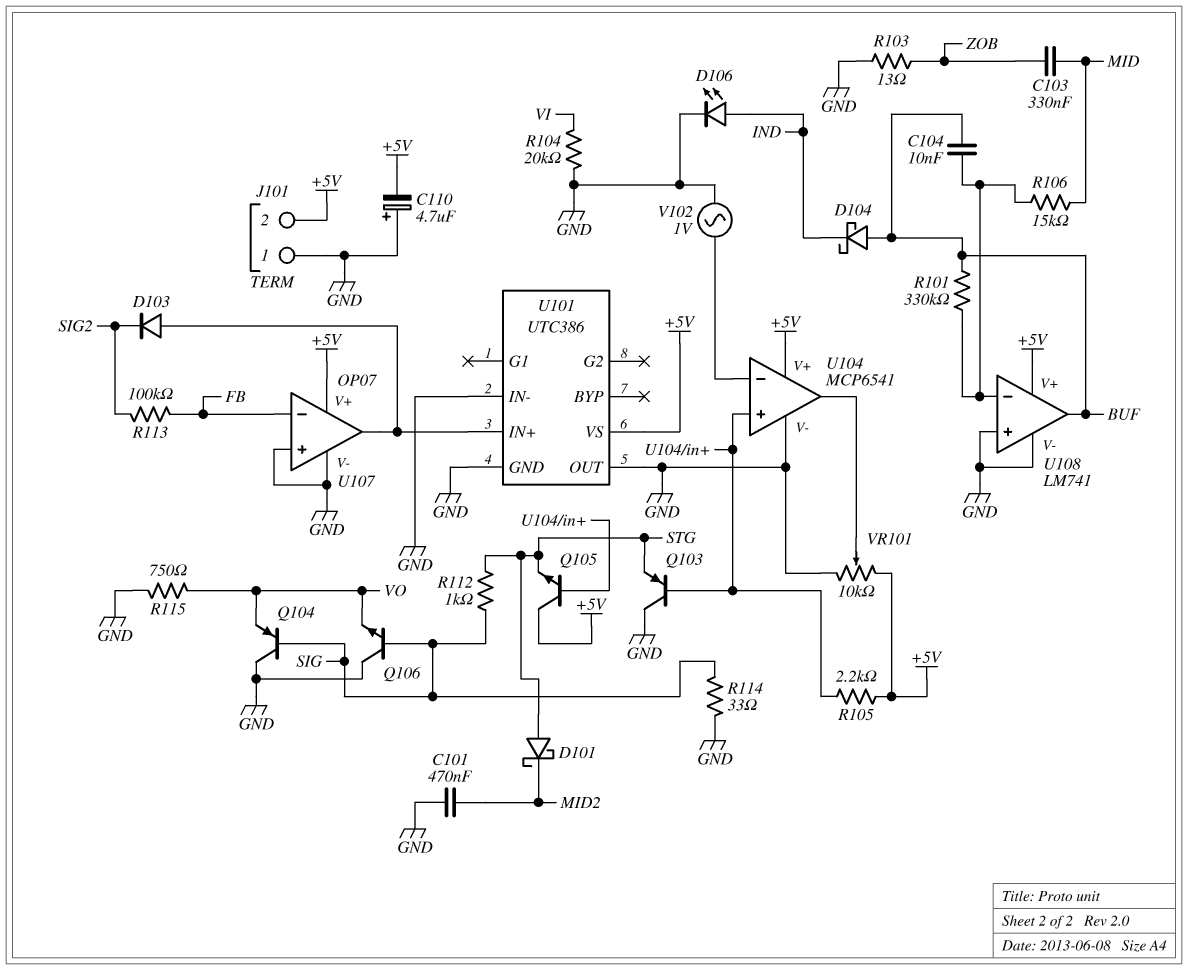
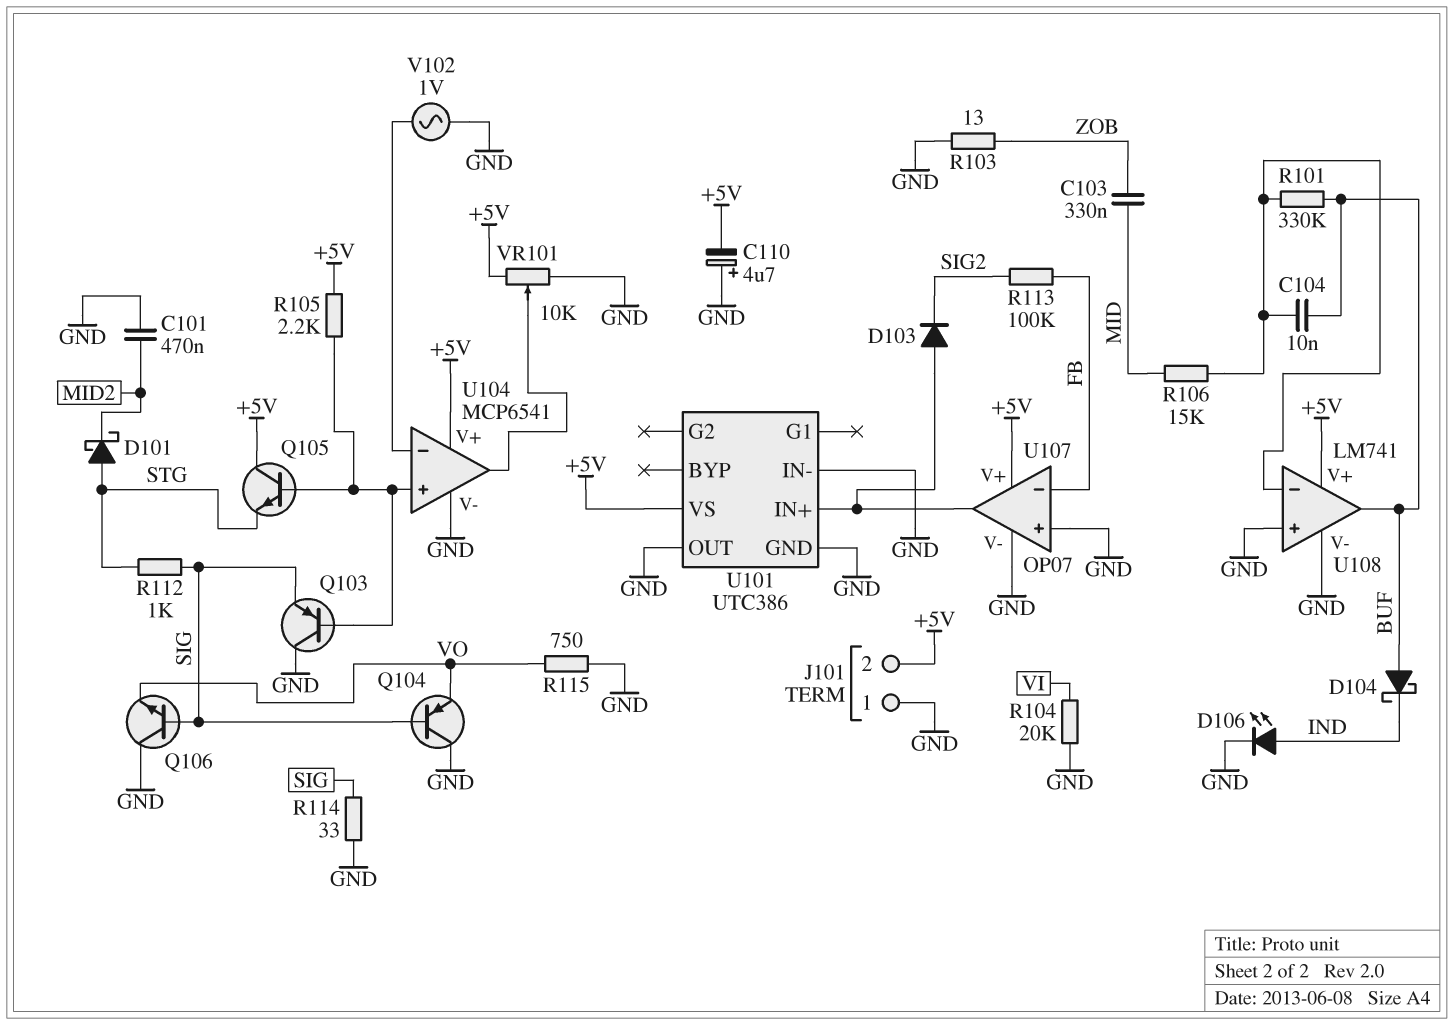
Q103: PNP (B U104/in+, C GND, E STG) -> PNP (B U104/in+, C GND, E SIG)

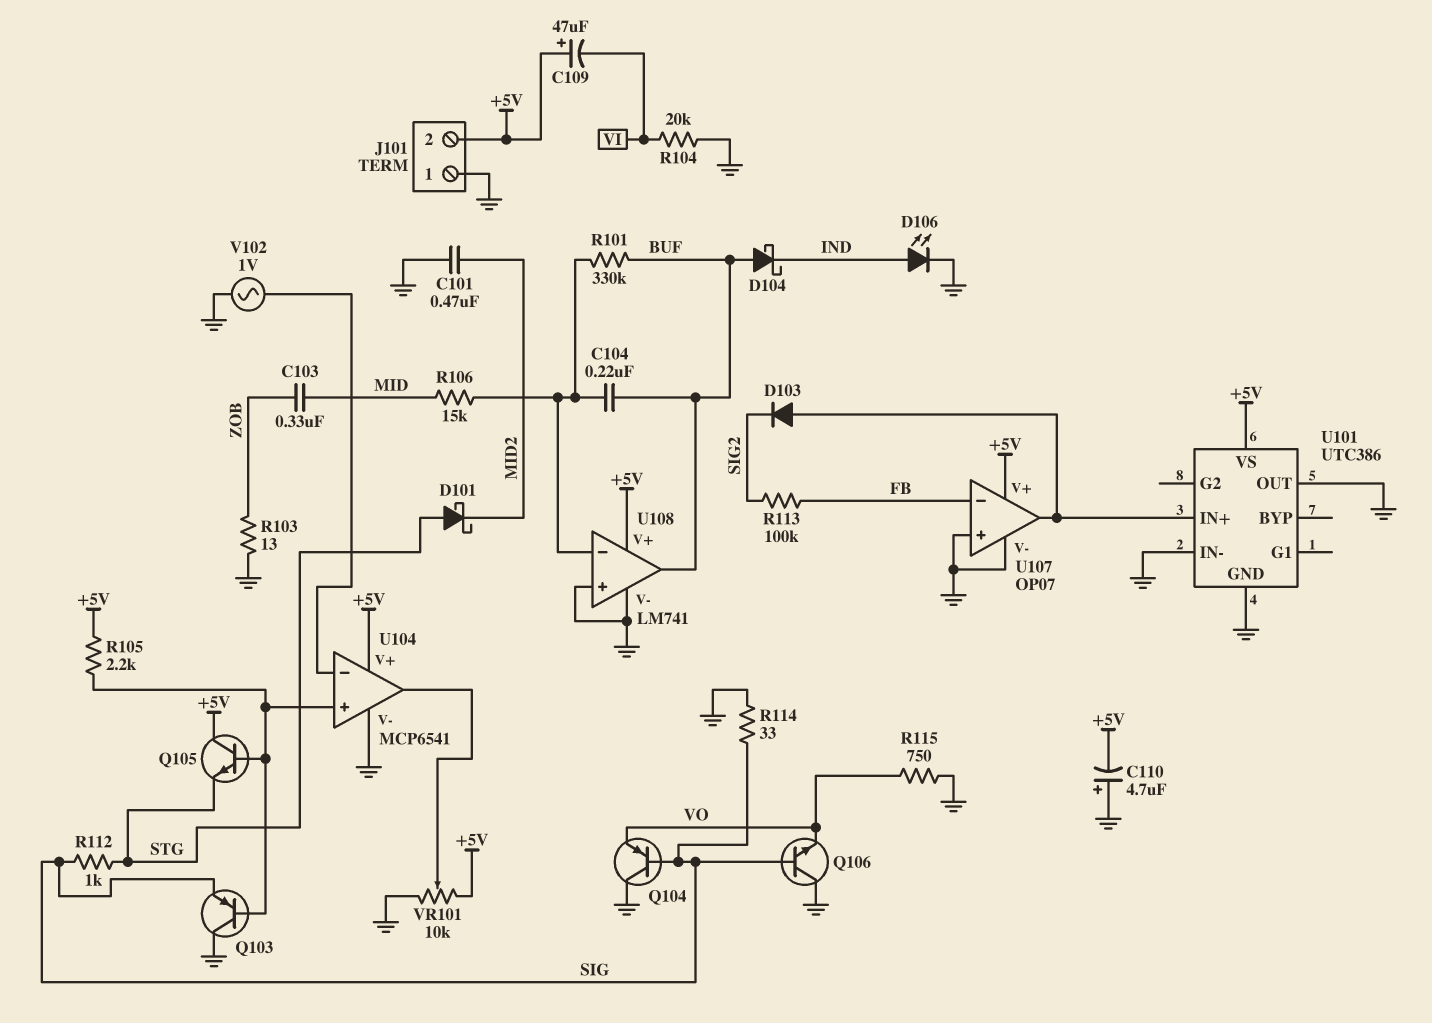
C104: 10nF (BUF, U108/in-) -> 220nF (BUF, U108/in-)
C109: none -> 47uF (plus +5V, minus VI)

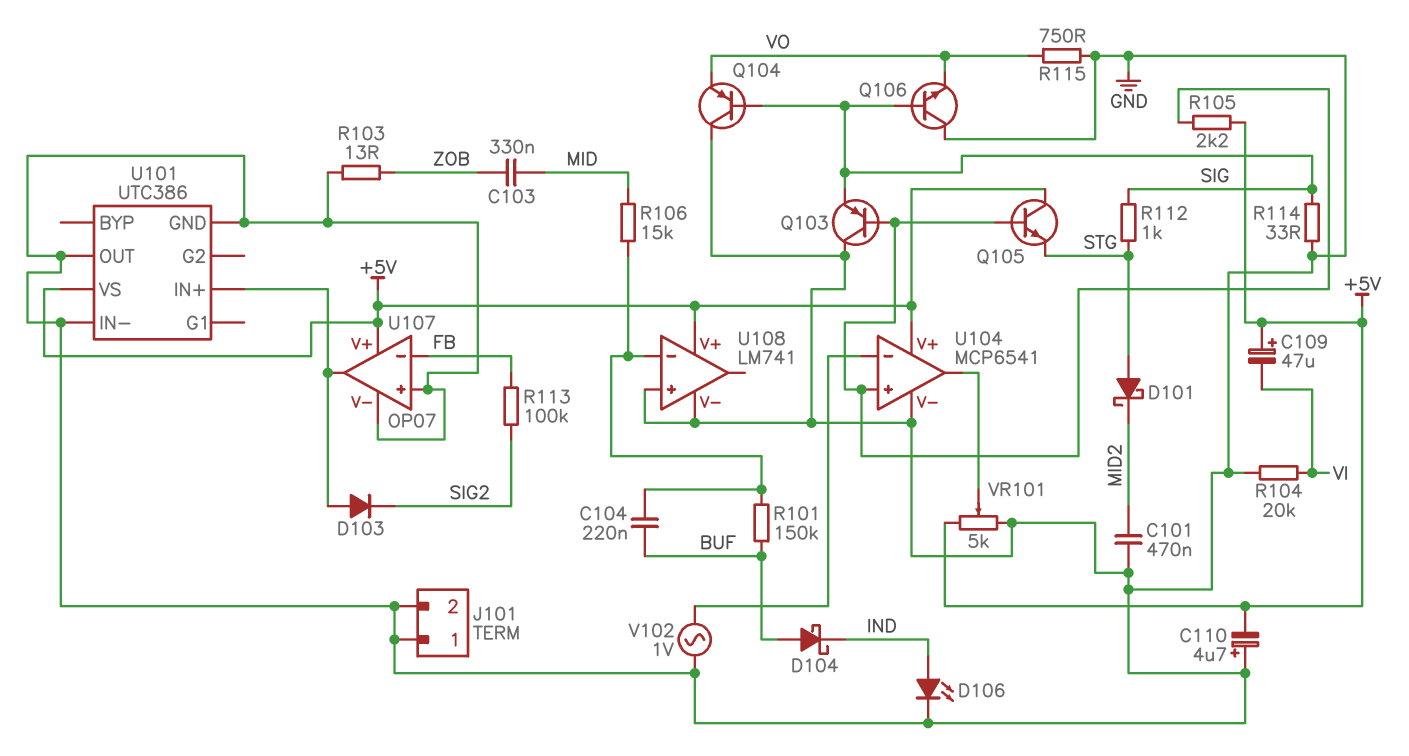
J101 pin 2: +5V -> GND
R101: 330k (BUF, U108/in-) -> 150k (BUF, U108/in-)
U108 pin out: BUF -> none
VR101: 10k (+5V, GND, wiper U104/out) -> 5k (+5V, GND, wiper U104/out)

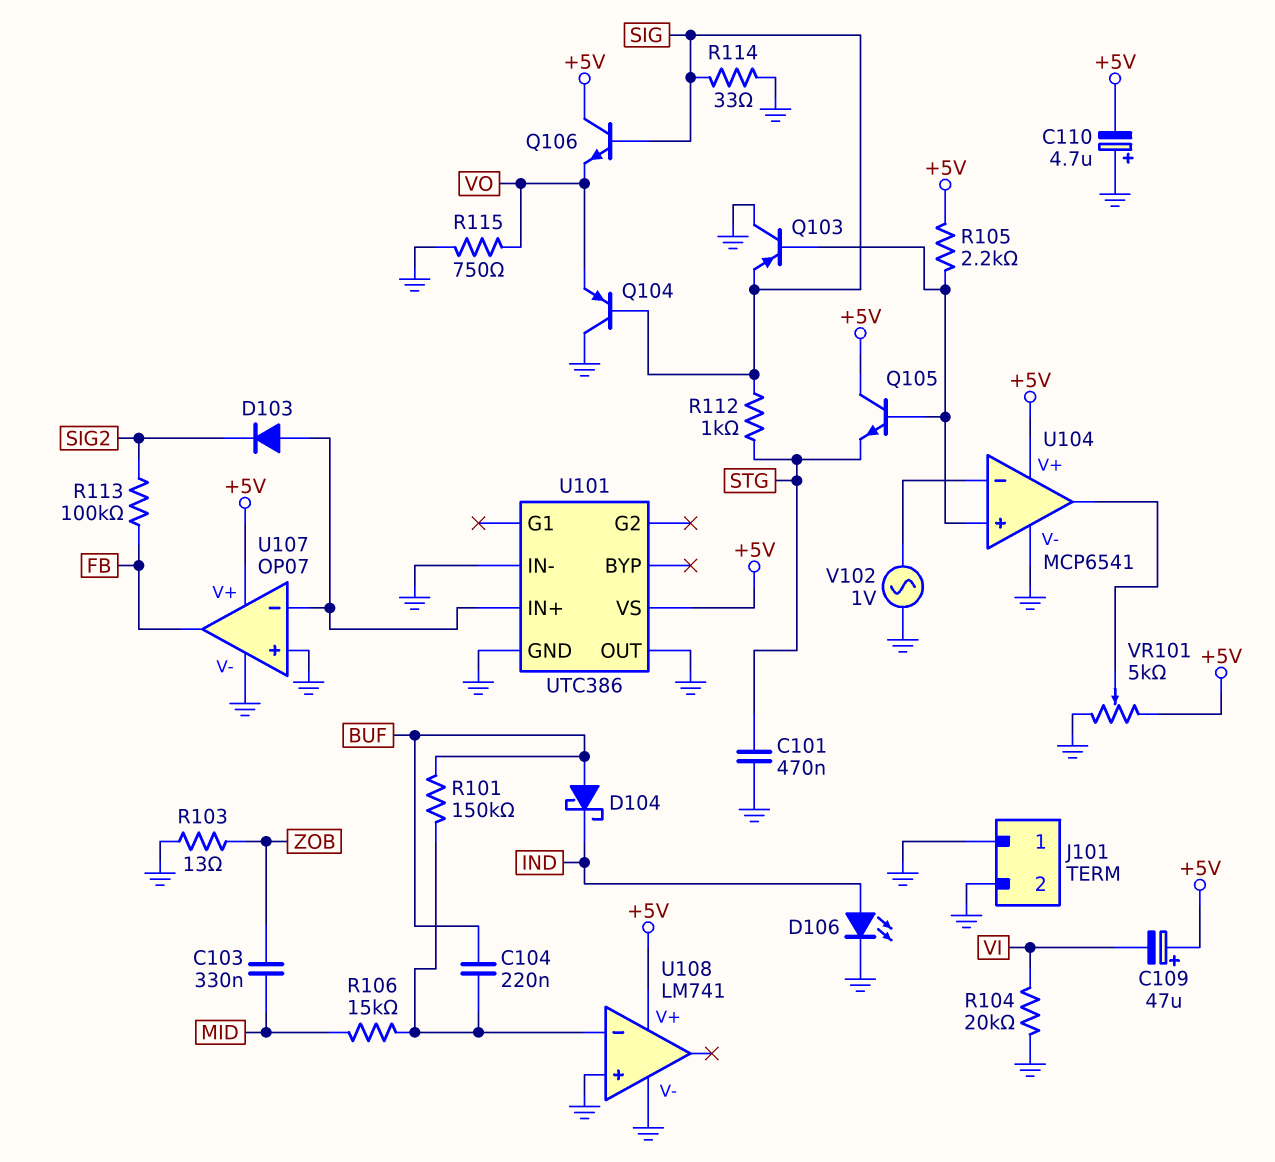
C101: 470nF (GND, MID2) -> 470nF (GND, STG)
D101: schottky (A STG, K MID2) -> none
Q106: NPN (B SIG, C GND, E VO) -> NPN (B SIG, C +5V, E VO)
U107 pin in-: FB -> U101/IN+
U107 pin out: U101/IN+ -> FB

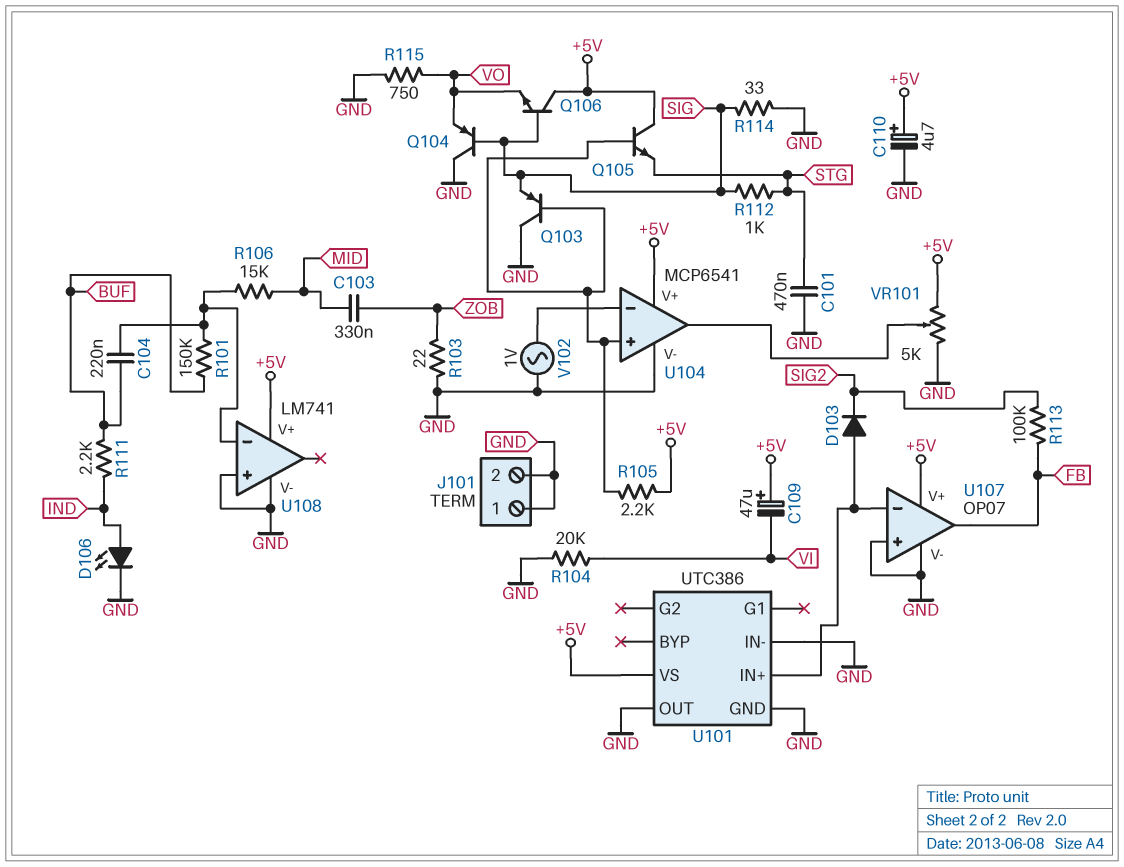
C110: 4.7uF (plus GND, minus +5V) -> 4.7uF (plus +5V, minus GND)
D104: schottky (A BUF, K IND) -> none
R103: 13 (GND, ZOB) -> 22 (GND, ZOB)
R111: none -> 2.2k (BUF, IND)

